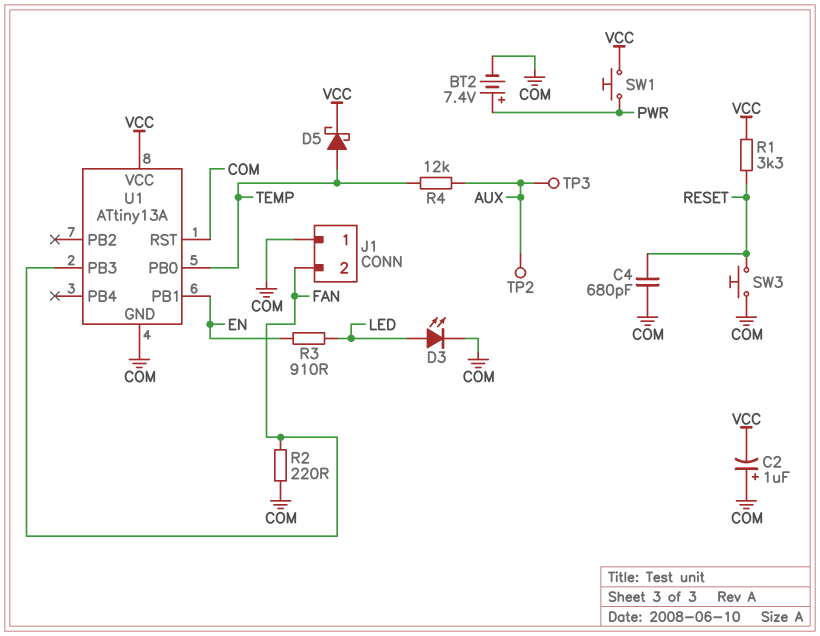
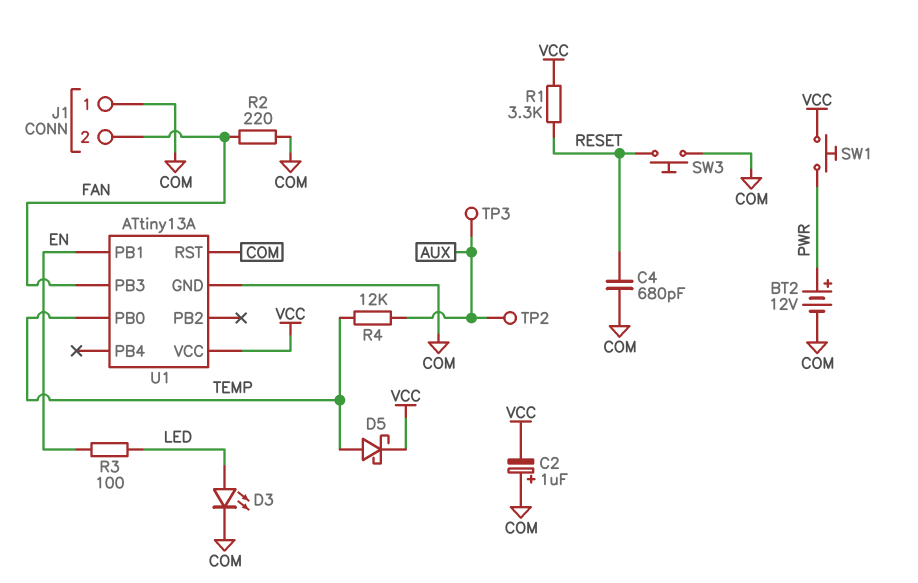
BT2: 7.4V (plus PWR, minus COM) -> 12V (plus PWR, minus COM)
R3: 910 (EN, LED) -> 100 (EN, LED)

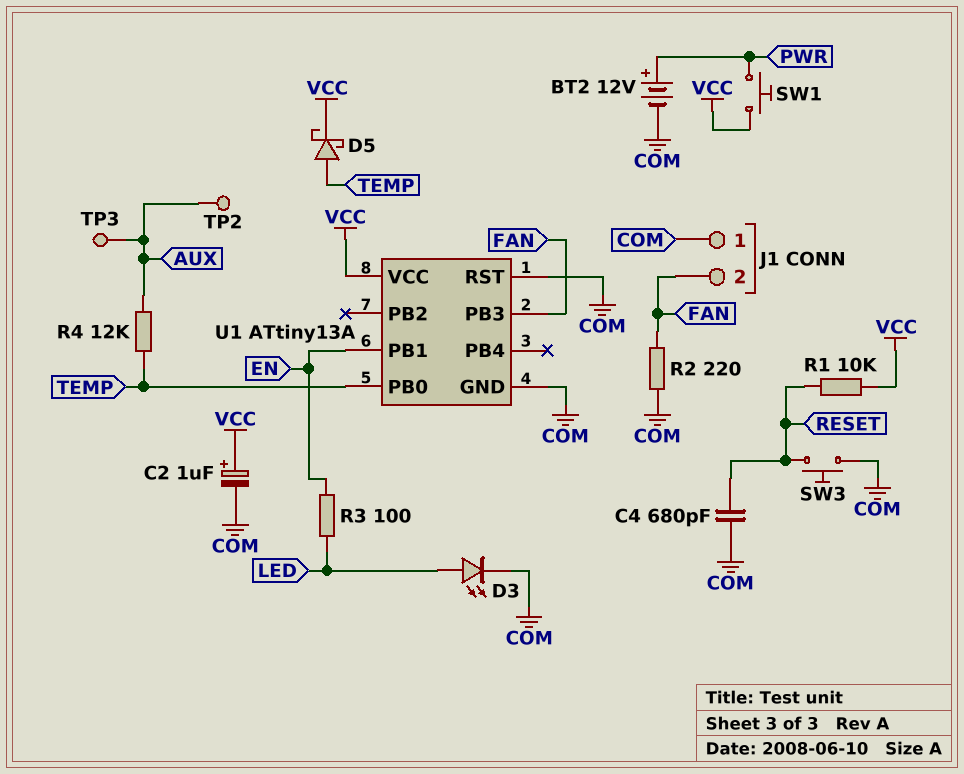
C2: 1uF (plus COM, minus VCC) -> 1uF (plus VCC, minus COM)
R1: 3.3k (RESET, VCC) -> 10k (RESET, VCC)

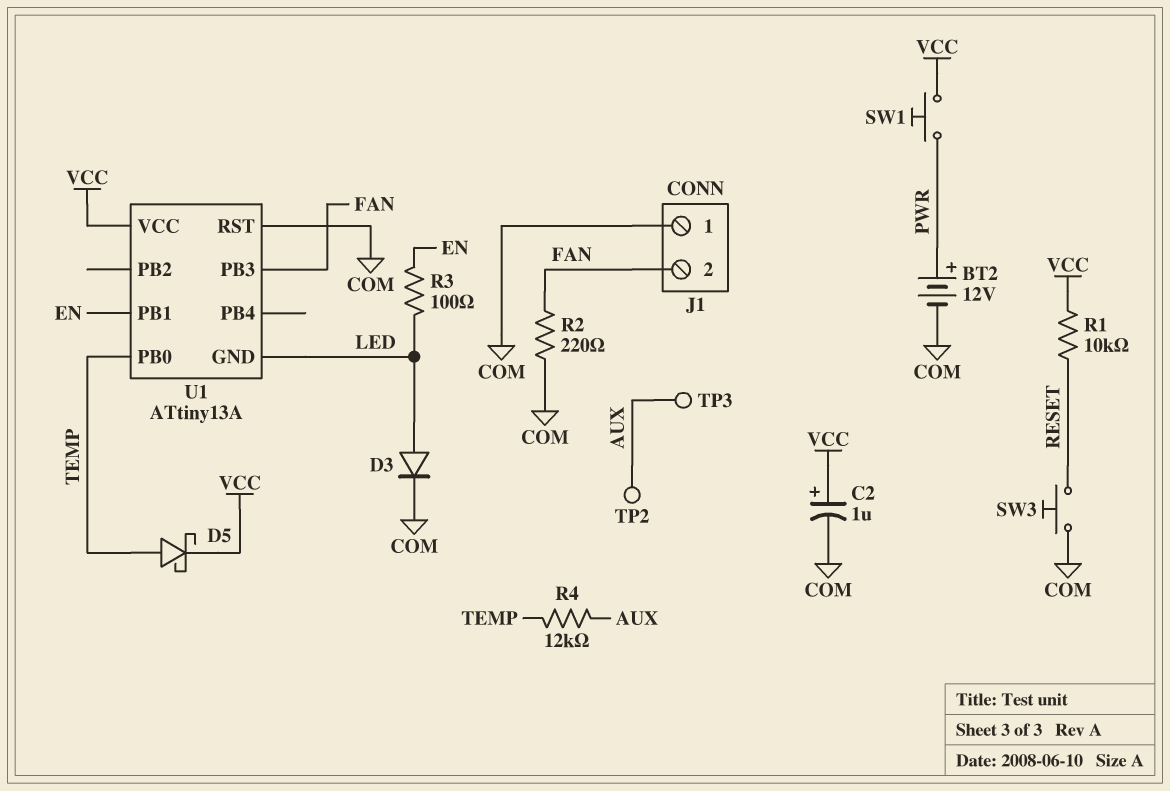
C4: 680pF (COM, RESET) -> none
D3: LED (A LED, K COM) -> diode (A LED, K COM)
U1 pin GND: COM -> LED

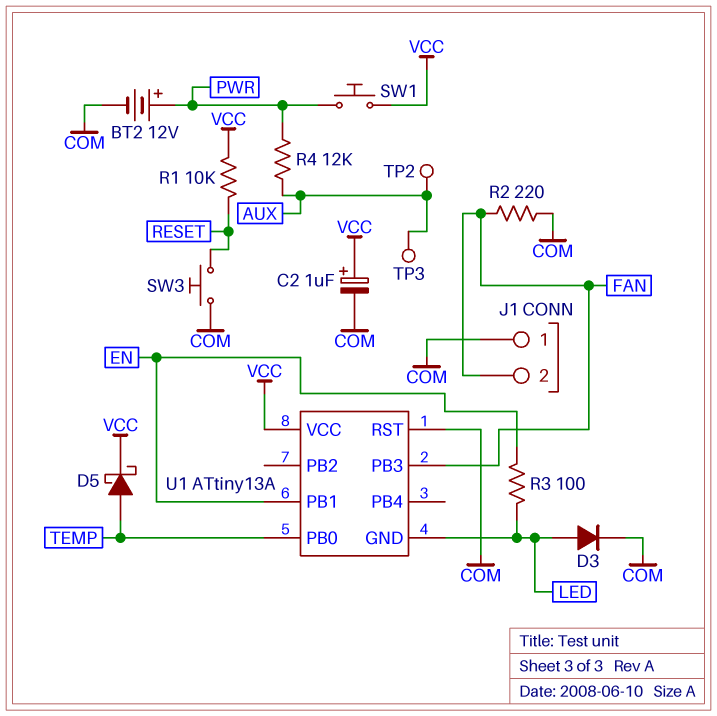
R4: 12k (AUX, TEMP) -> 12k (AUX, PWR)

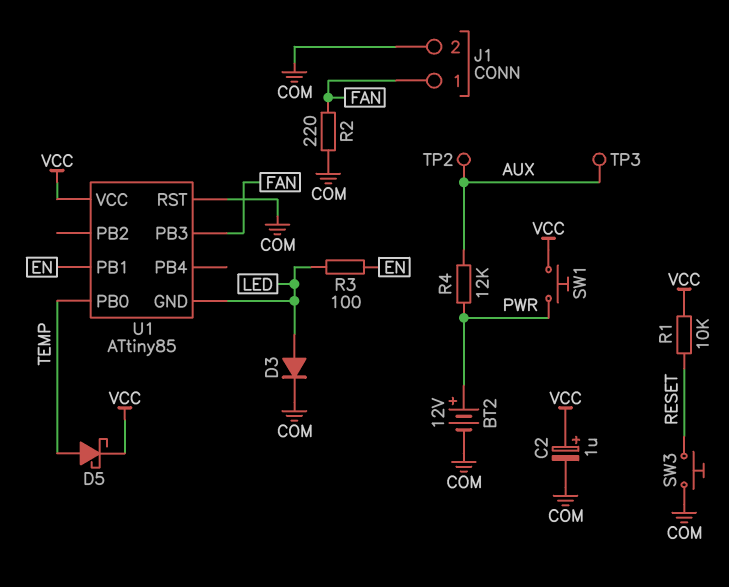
J1 pin 1: COM -> FAN
J1 pin 2: FAN -> COM
U1: ATtiny13A -> ATtiny85

